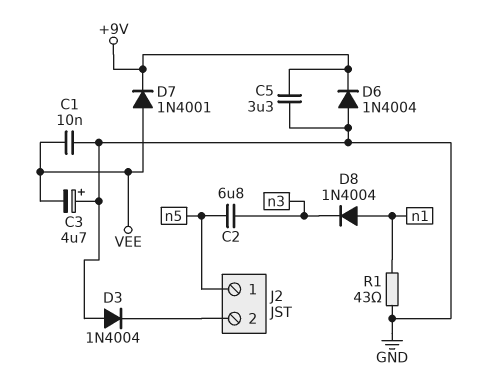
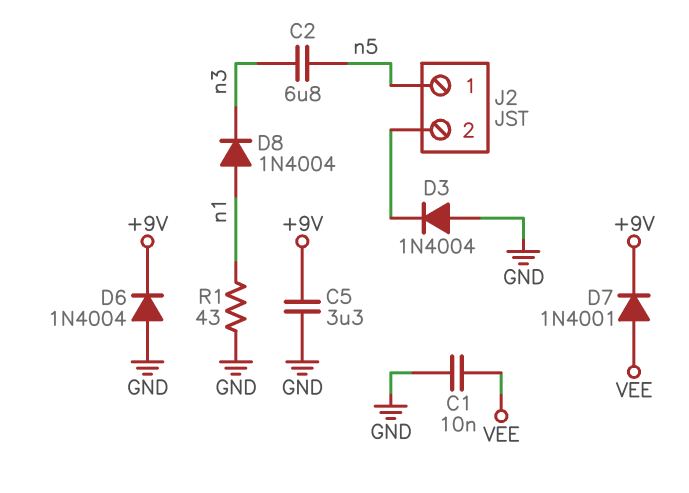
C3: 4.7uF (plus GND, minus VEE) -> none

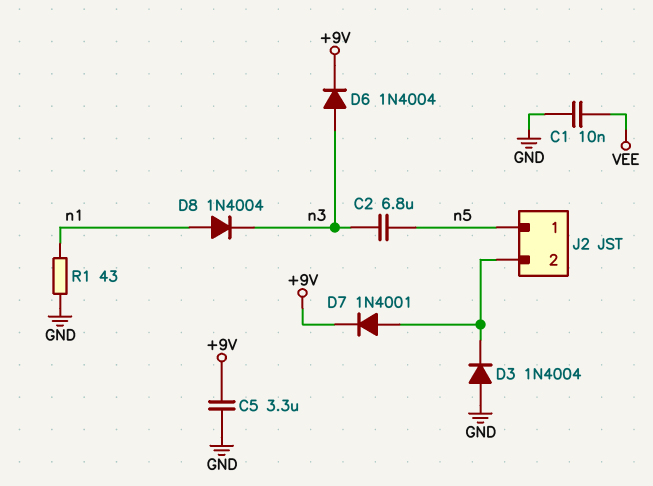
D6: diode 1N4004 (A GND, K +9V) -> diode 1N4004 (A n3, K +9V)
D7: diode 1N4001 (A VEE, K +9V) -> diode 1N4001 (A J2/2, K +9V)

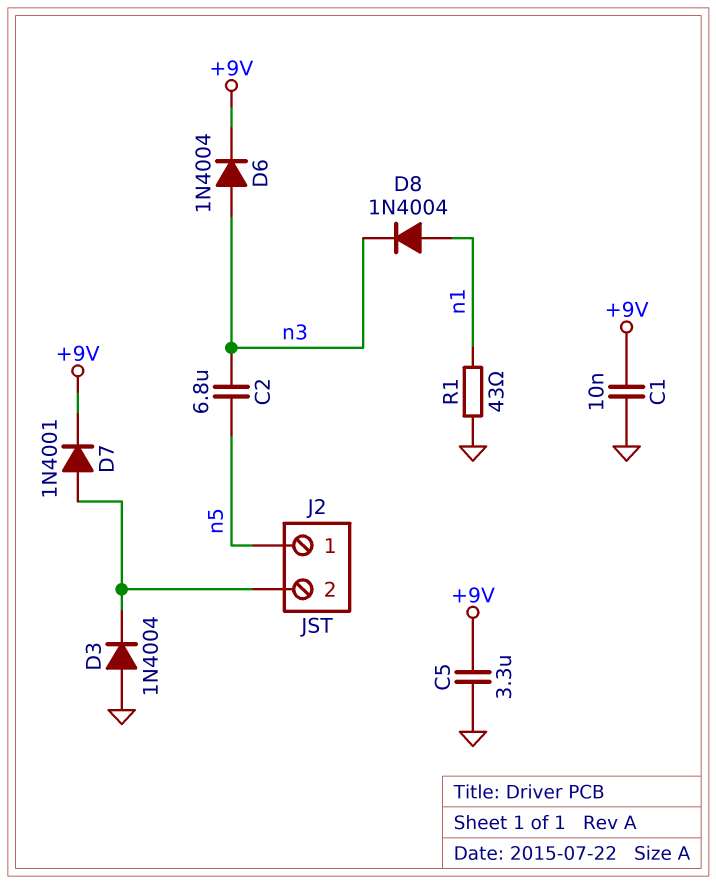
C1: 10nF (GND, VEE) -> 10nF (+9V, GND)

